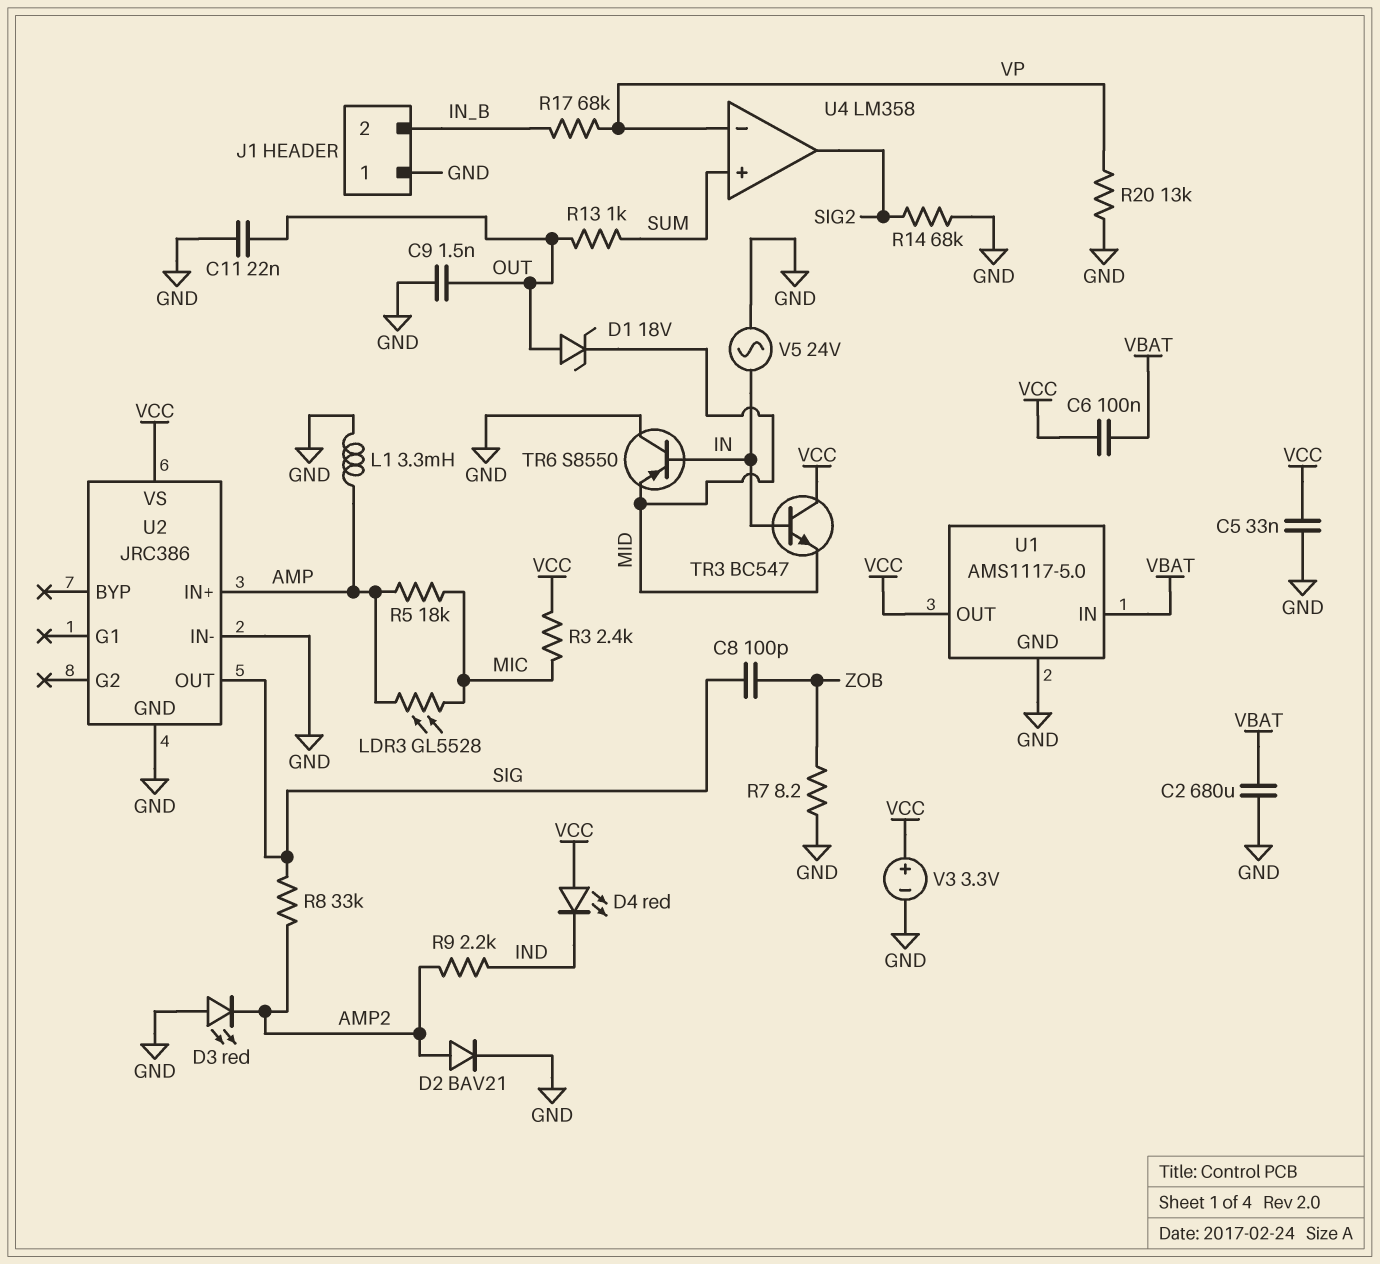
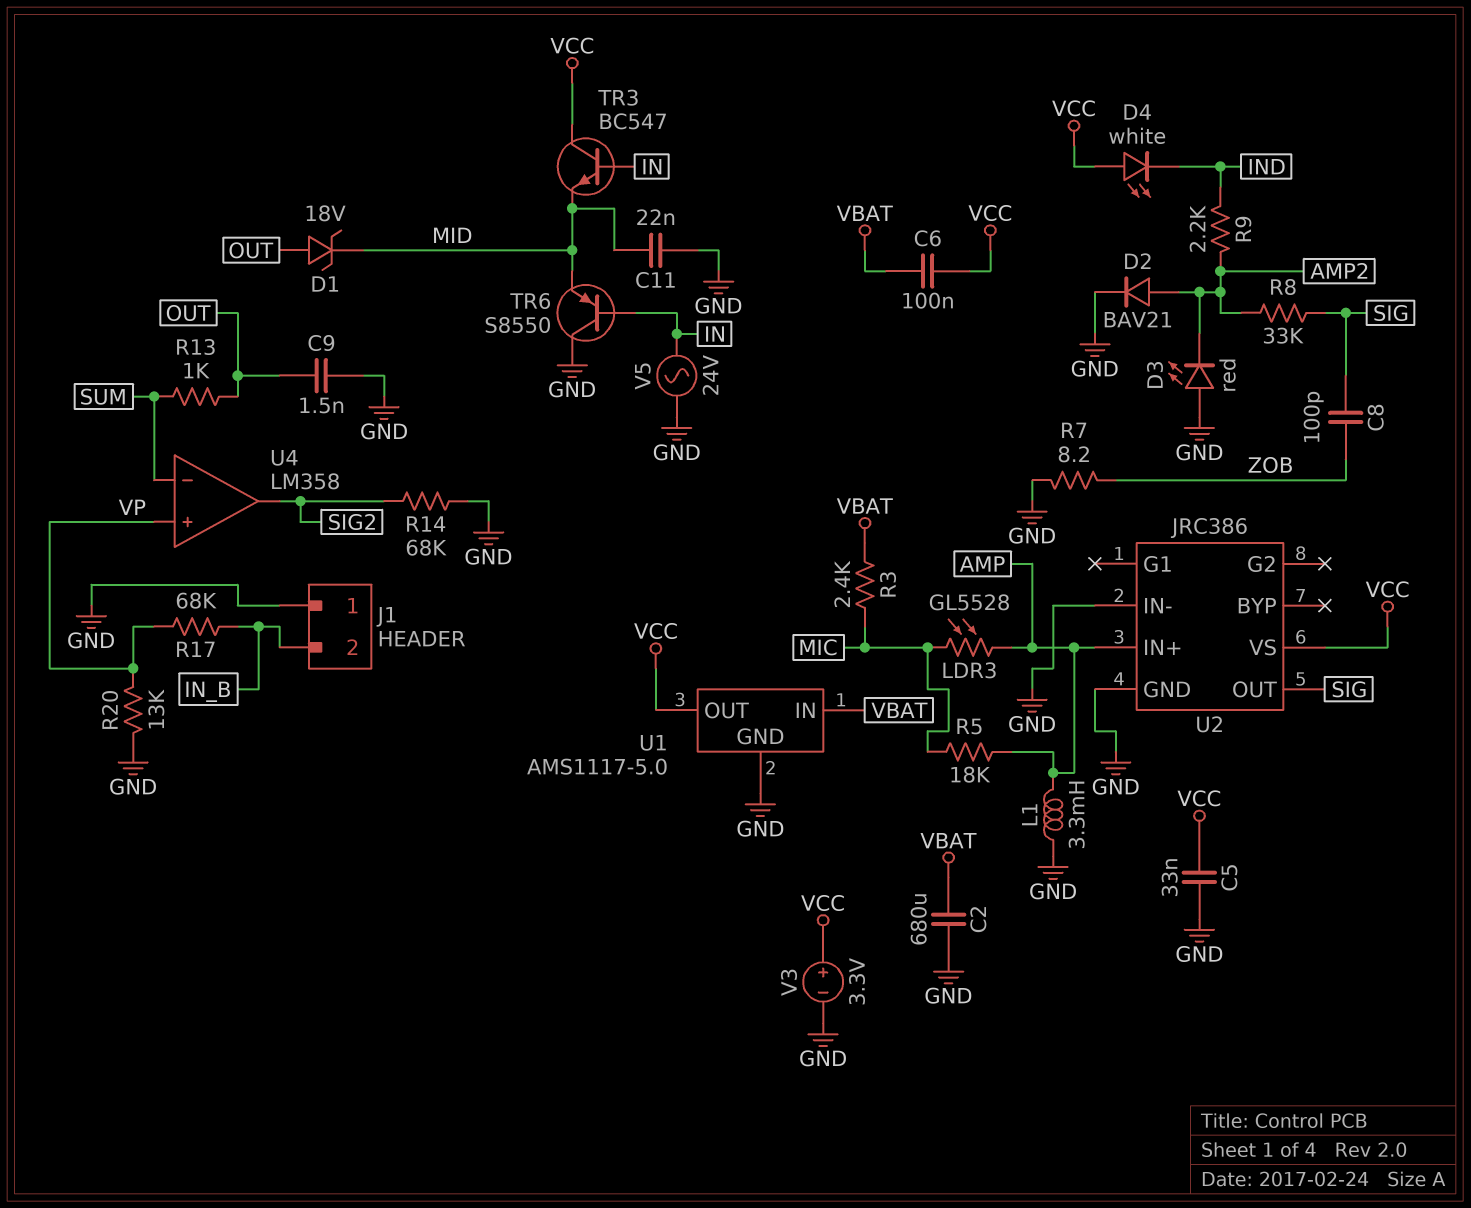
C11: 22nF (GND, OUT) -> 22nF (GND, MID)
D4: LED red (A VCC, K IND) -> LED white (A VCC, K IND)
R3: 2.4k (MIC, VCC) -> 2.4k (MIC, VBAT)
U4 pin in+: SUM -> VP
U4 pin in-: VP -> SUM

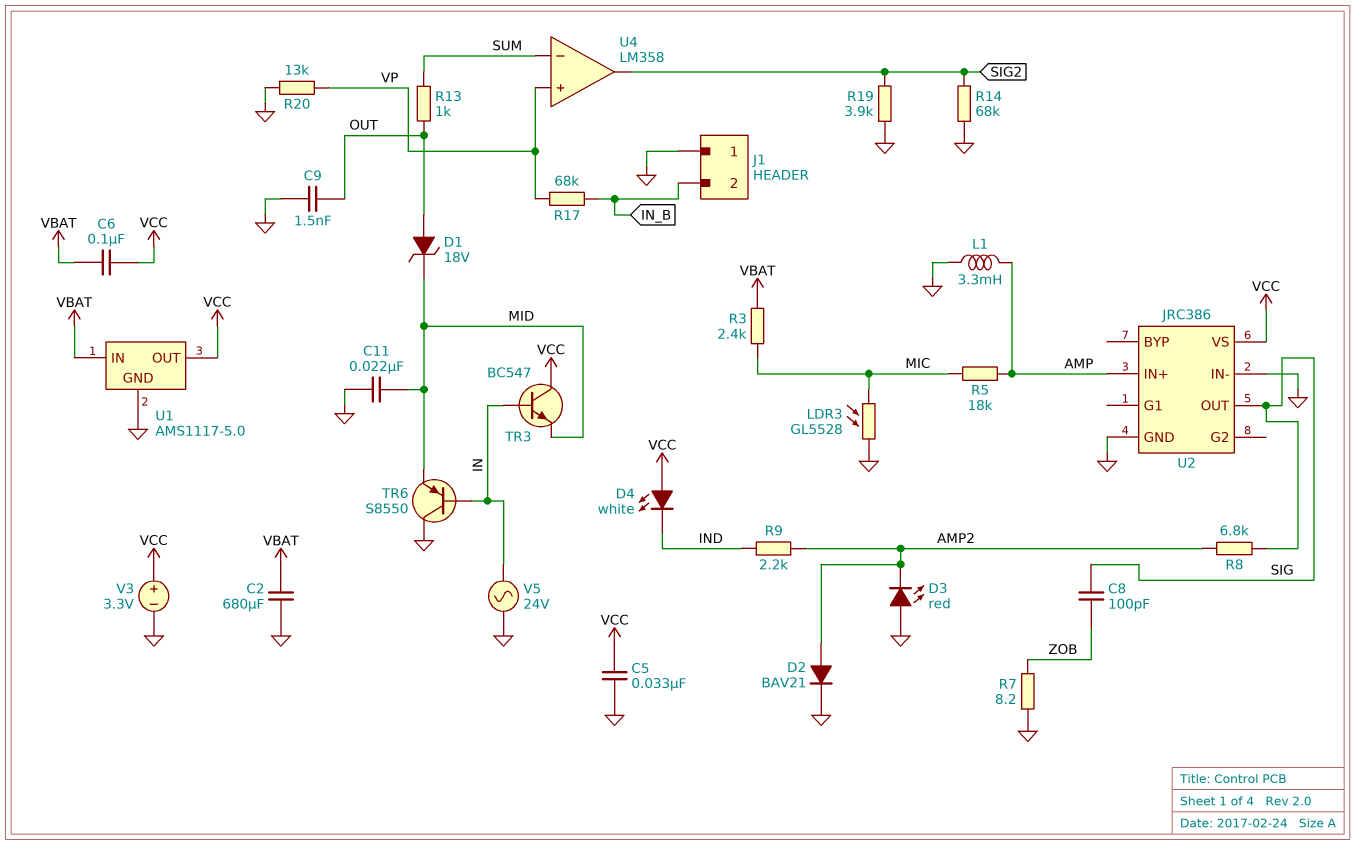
LDR3: GL5528 (AMP, MIC) -> GL5528 (GND, MIC)
R8: 33k (AMP2, SIG) -> 6.8k (AMP2, SIG)
R19: none -> 3.9k (GND, SIG2)

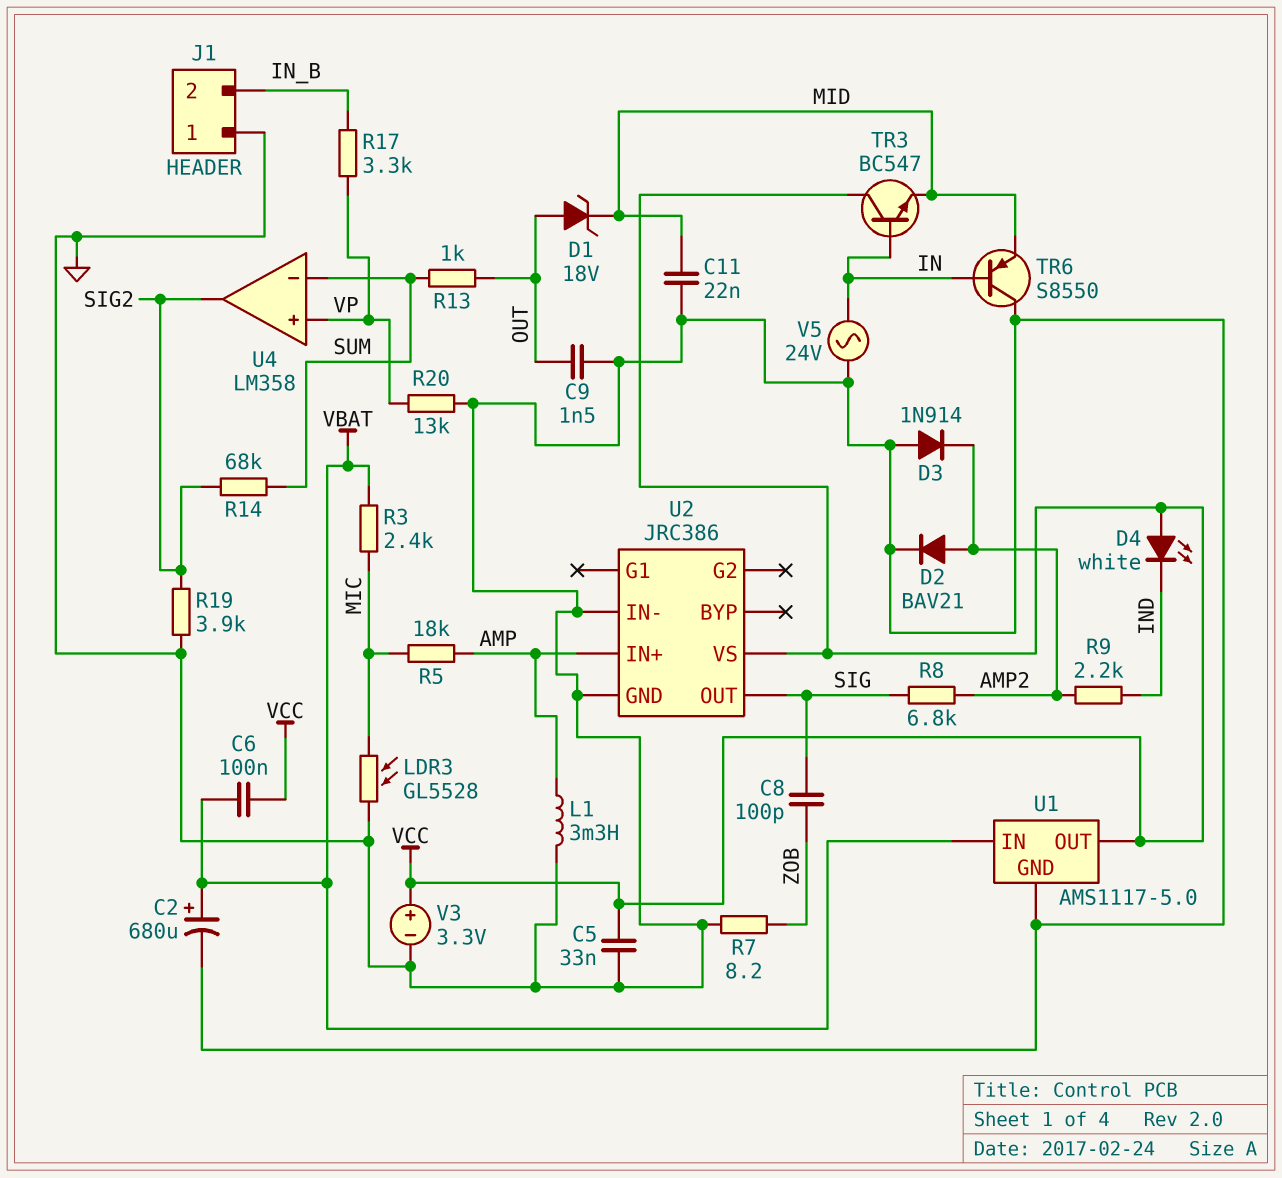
C2: 680uF (GND, VBAT) -> 680uF (plus VBAT, minus GND)
D3: LED red (A GND, K AMP2) -> diode 1N914 (A GND, K AMP2)
R14: 68k (GND, SIG2) -> 68k (SIG2, SUM)
R17: 68k (IN_B, VP) -> 3.3k (IN_B, VP)

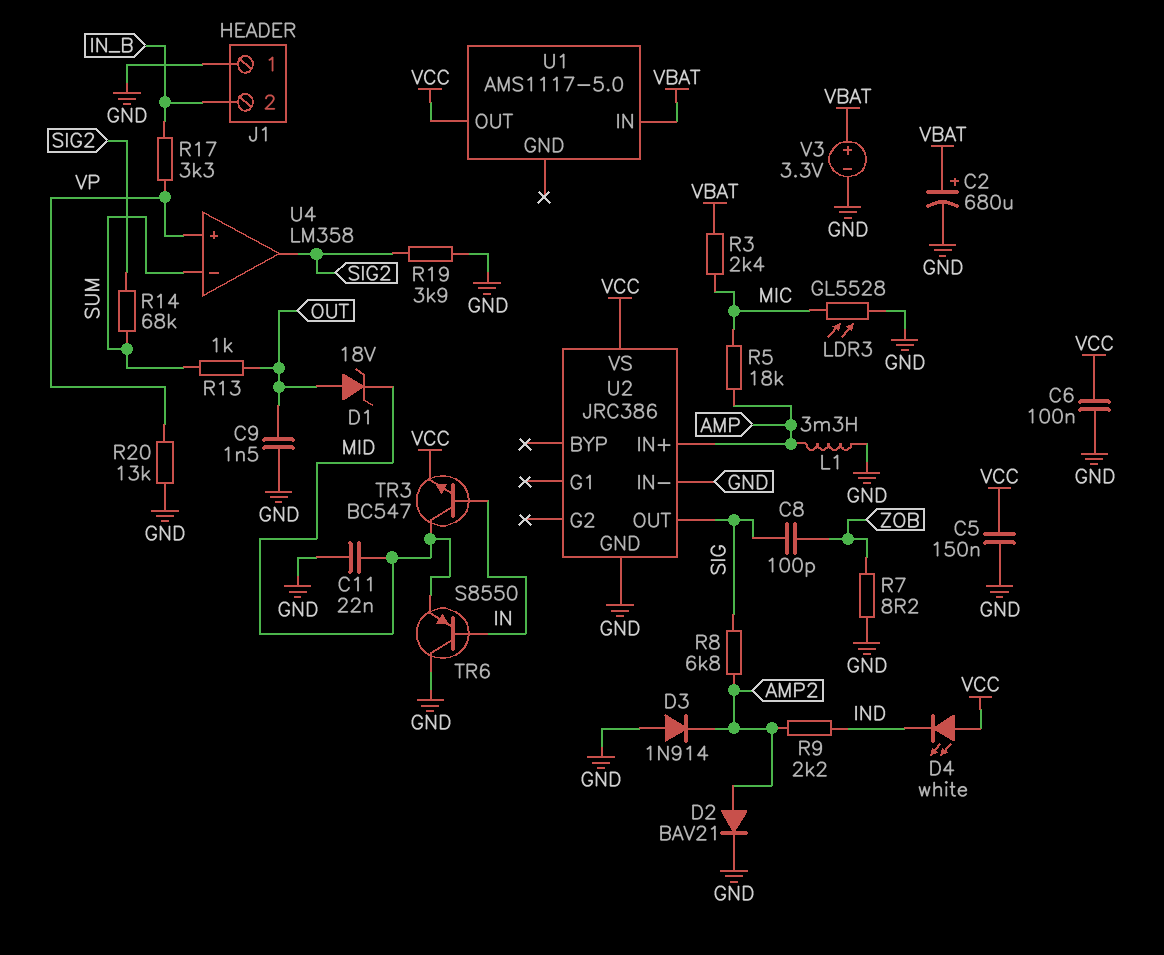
C5: 33nF (GND, VCC) -> 150nF (GND, VCC)
C6: 100nF (VBAT, VCC) -> 100nF (GND, VCC)
TR3: NPN BC547 (B IN, C VCC, E MID) -> NPN BC547 (B IN, C MID, E VCC)
U1 pin GND: GND -> none
V3: 3.3V (plus VCC, minus GND) -> 3.3V (plus VBAT, minus GND)
V5: AC 24V (GND, IN) -> none

